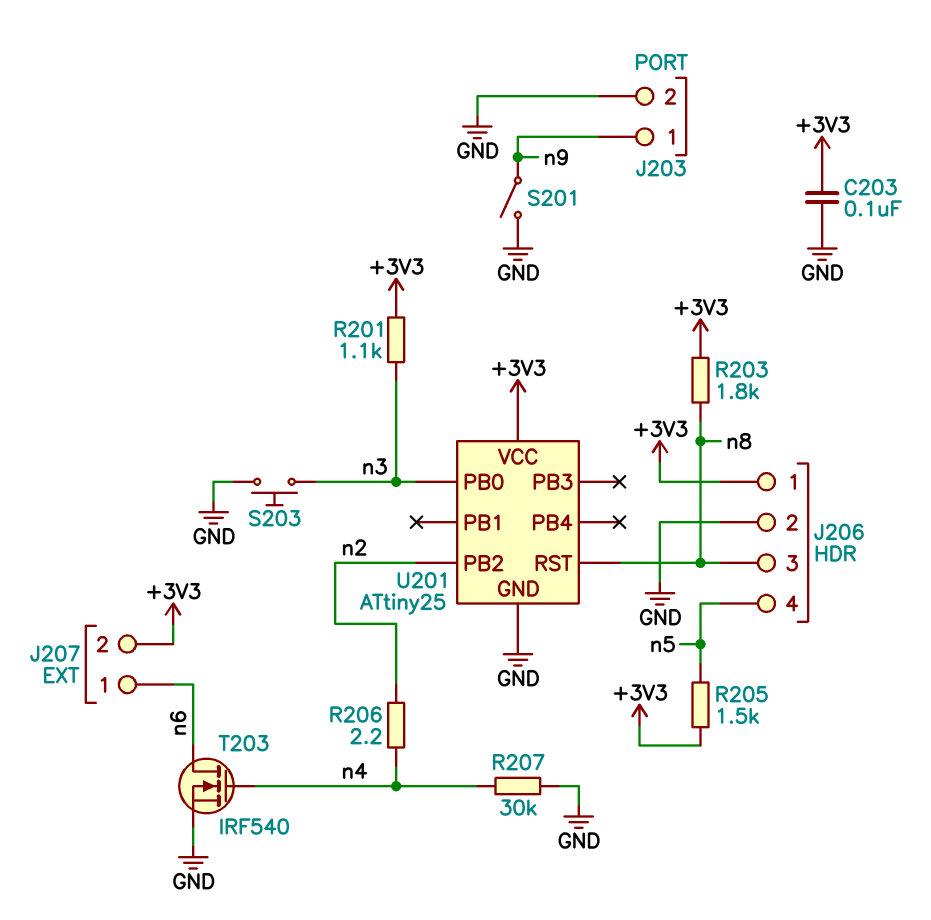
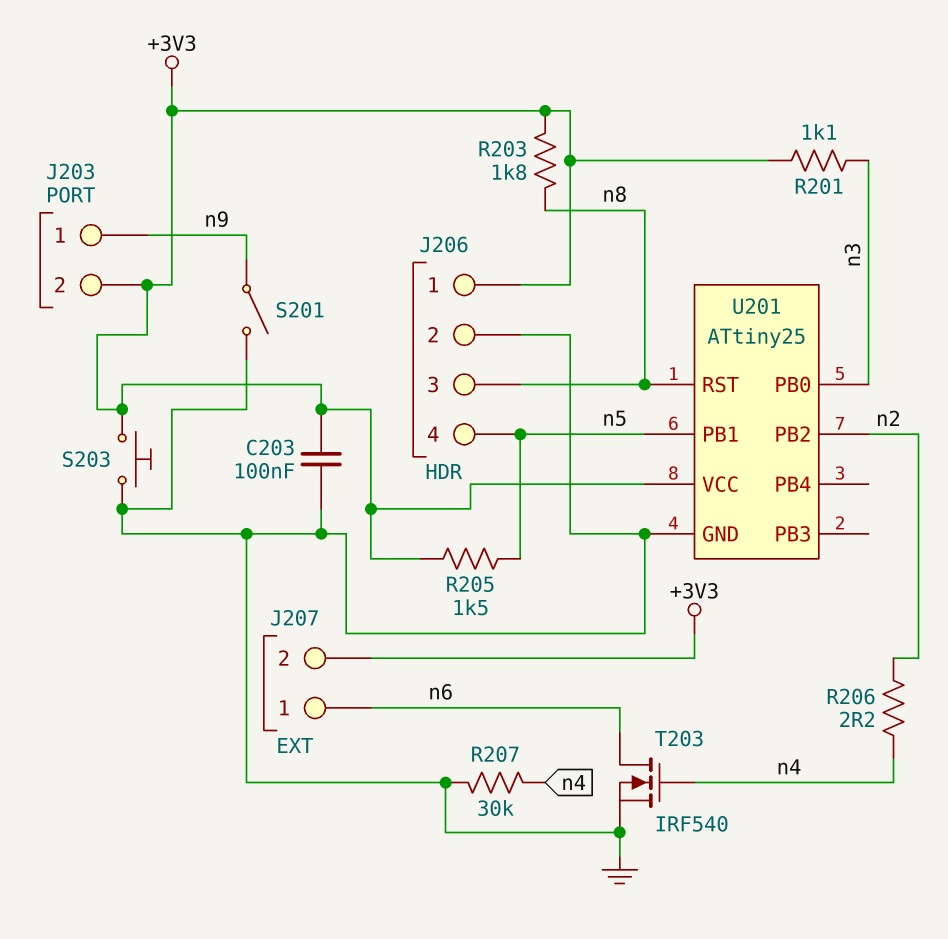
J203 pin 2: GND -> +3V3
S203: button (GND, n3) -> button (+3V3, GND)
U201 pin PB1: none -> n5

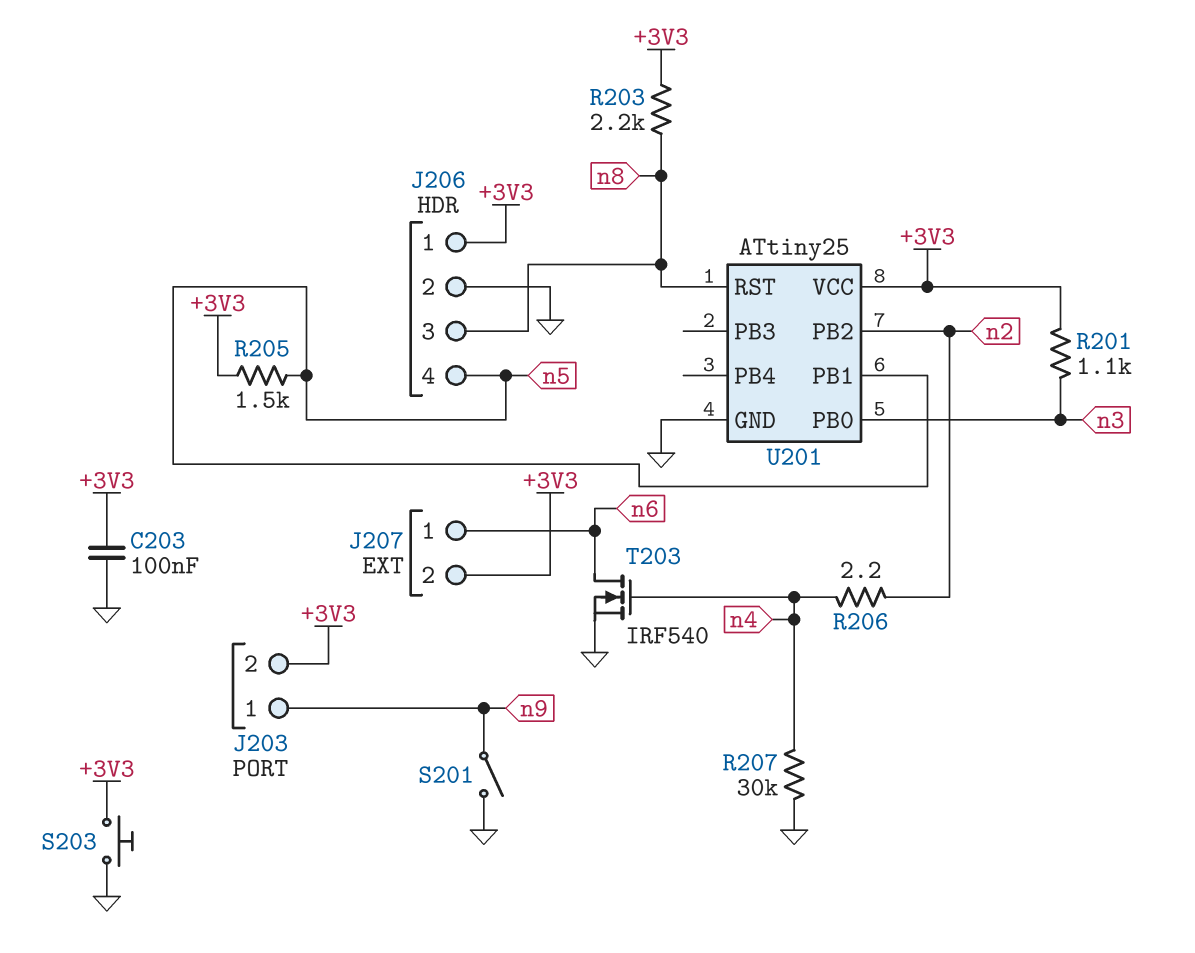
R203: 1.8k (+3V3, n8) -> 2.2k (+3V3, n8)

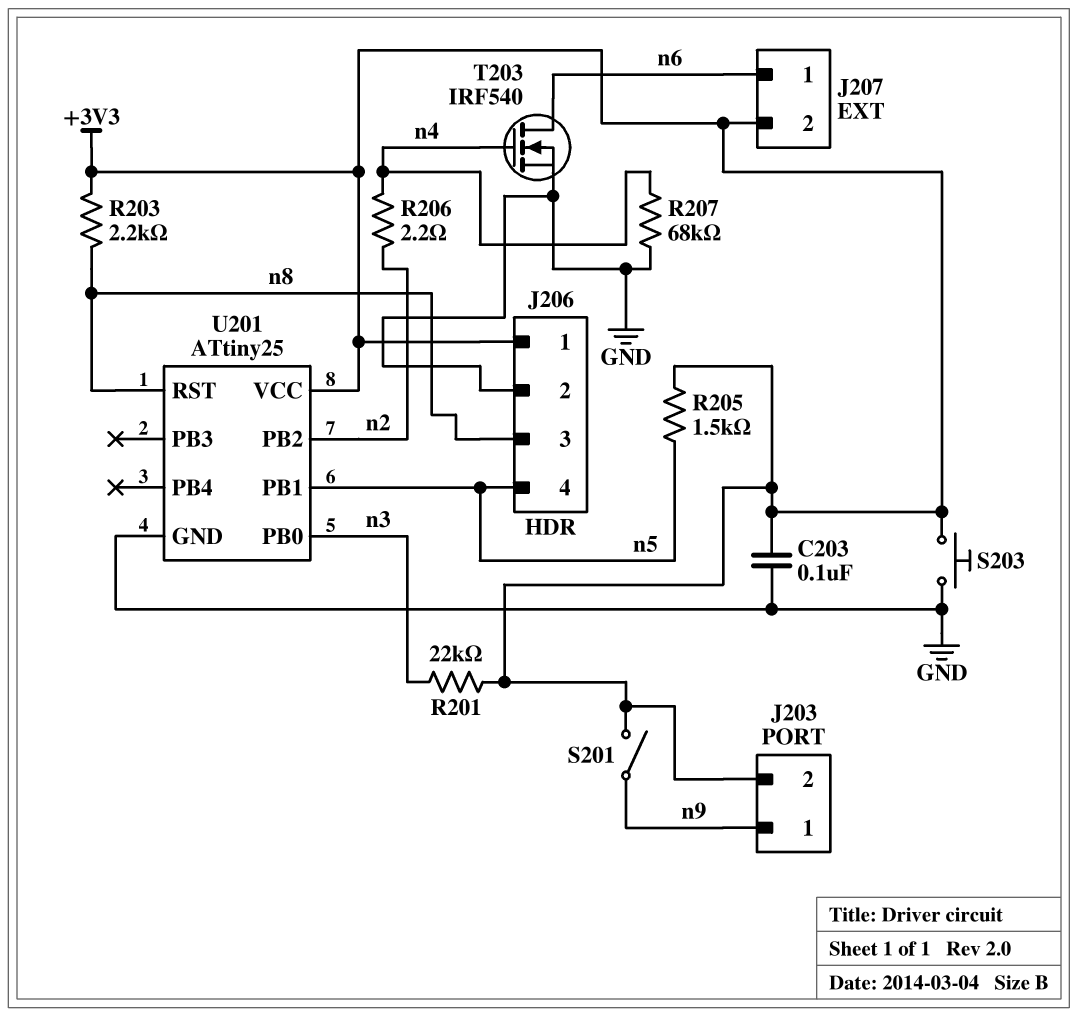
R201: 1.1k (+3V3, n3) -> 22k (+3V3, n3)
R207: 30k (GND, n4) -> 68k (GND, n4)
S201: switch (GND, n9) -> switch (+3V3, n9)

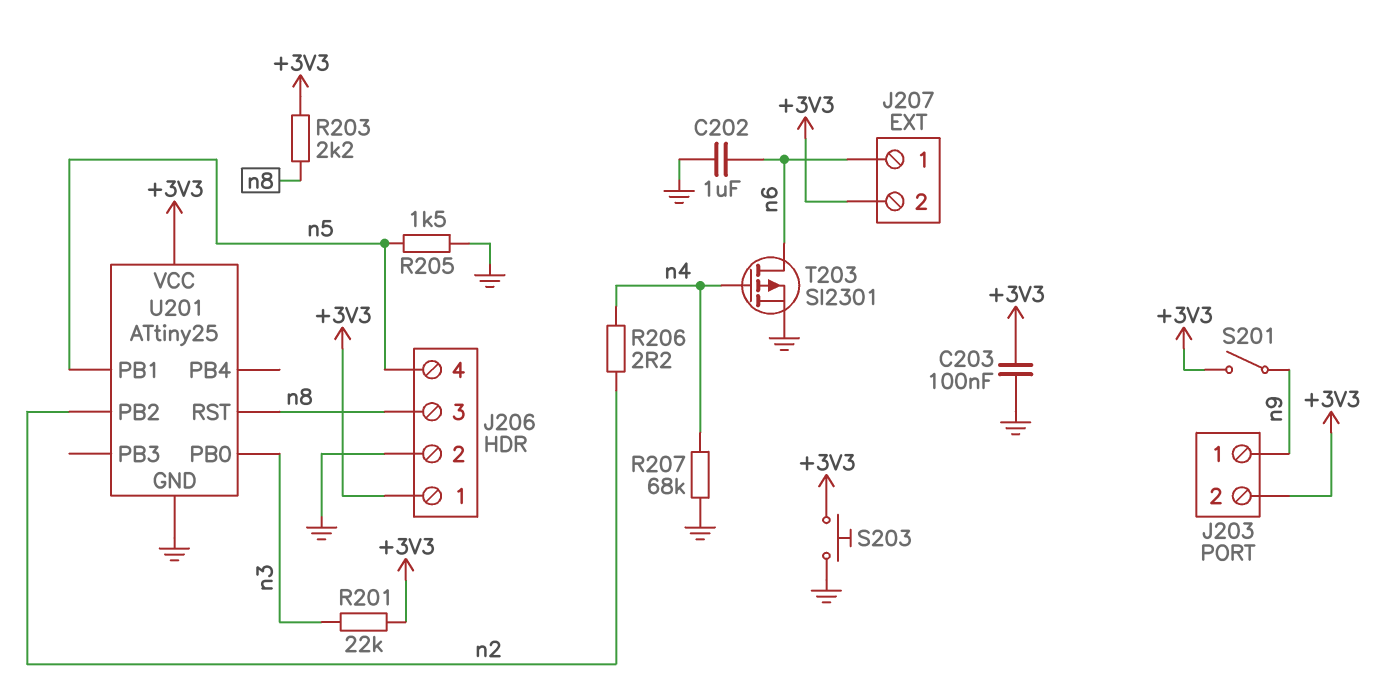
C202: none -> 1uF (GND, n6)
R205: 1.5k (+3V3, n5) -> 1.5k (GND, n5)
T203: NMOS IRF540 (G n4, D n6, S GND) -> PMOS SI2301 (G n4, D n6, S GND)

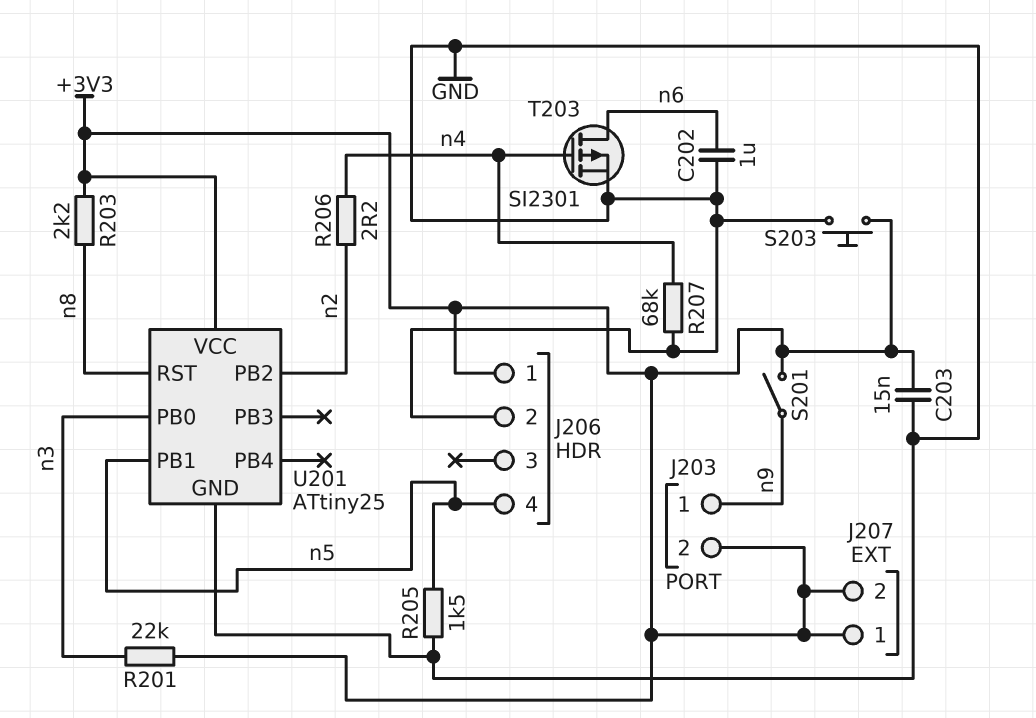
C203: 100nF (+3V3, GND) -> 15nF (+3V3, GND)
J206 pin 3: n8 -> none
J207 pin 1: n6 -> +3V3

